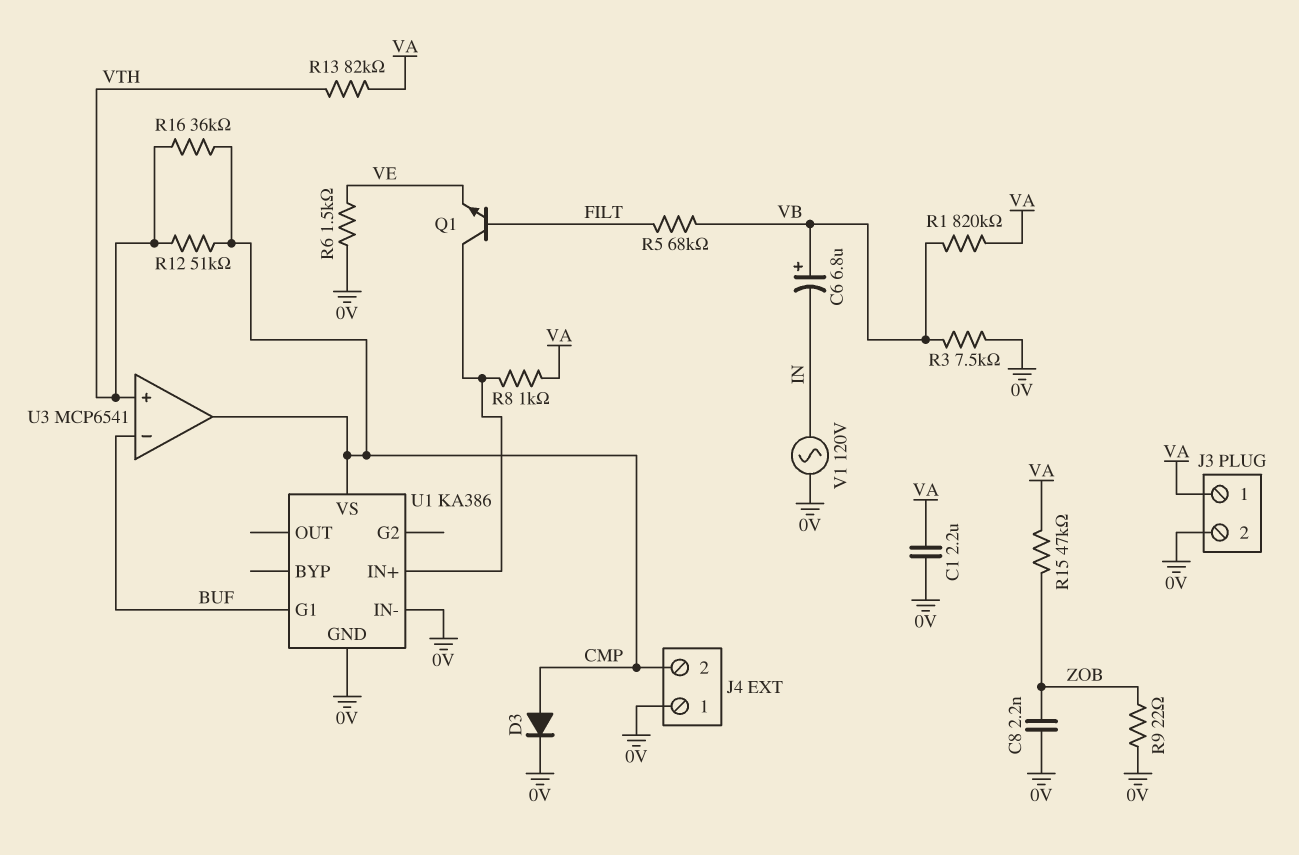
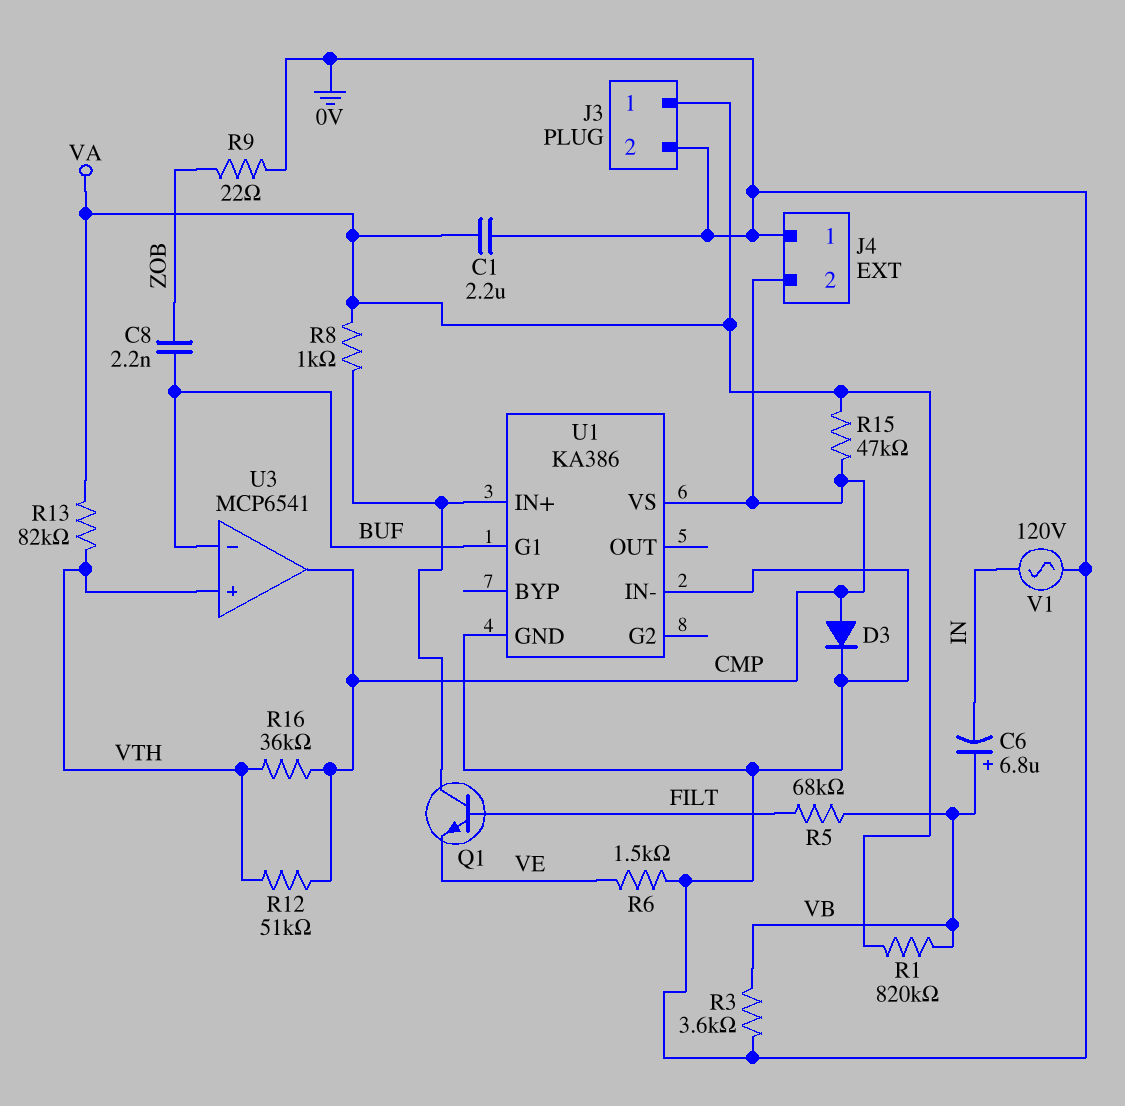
C8: 2.2nF (0V, ZOB) -> 2.2nF (BUF, ZOB)
R3: 7.5k (0V, VB) -> 3.6k (0V, VB)
R15: 47k (VA, ZOB) -> 47k (CMP, VA)

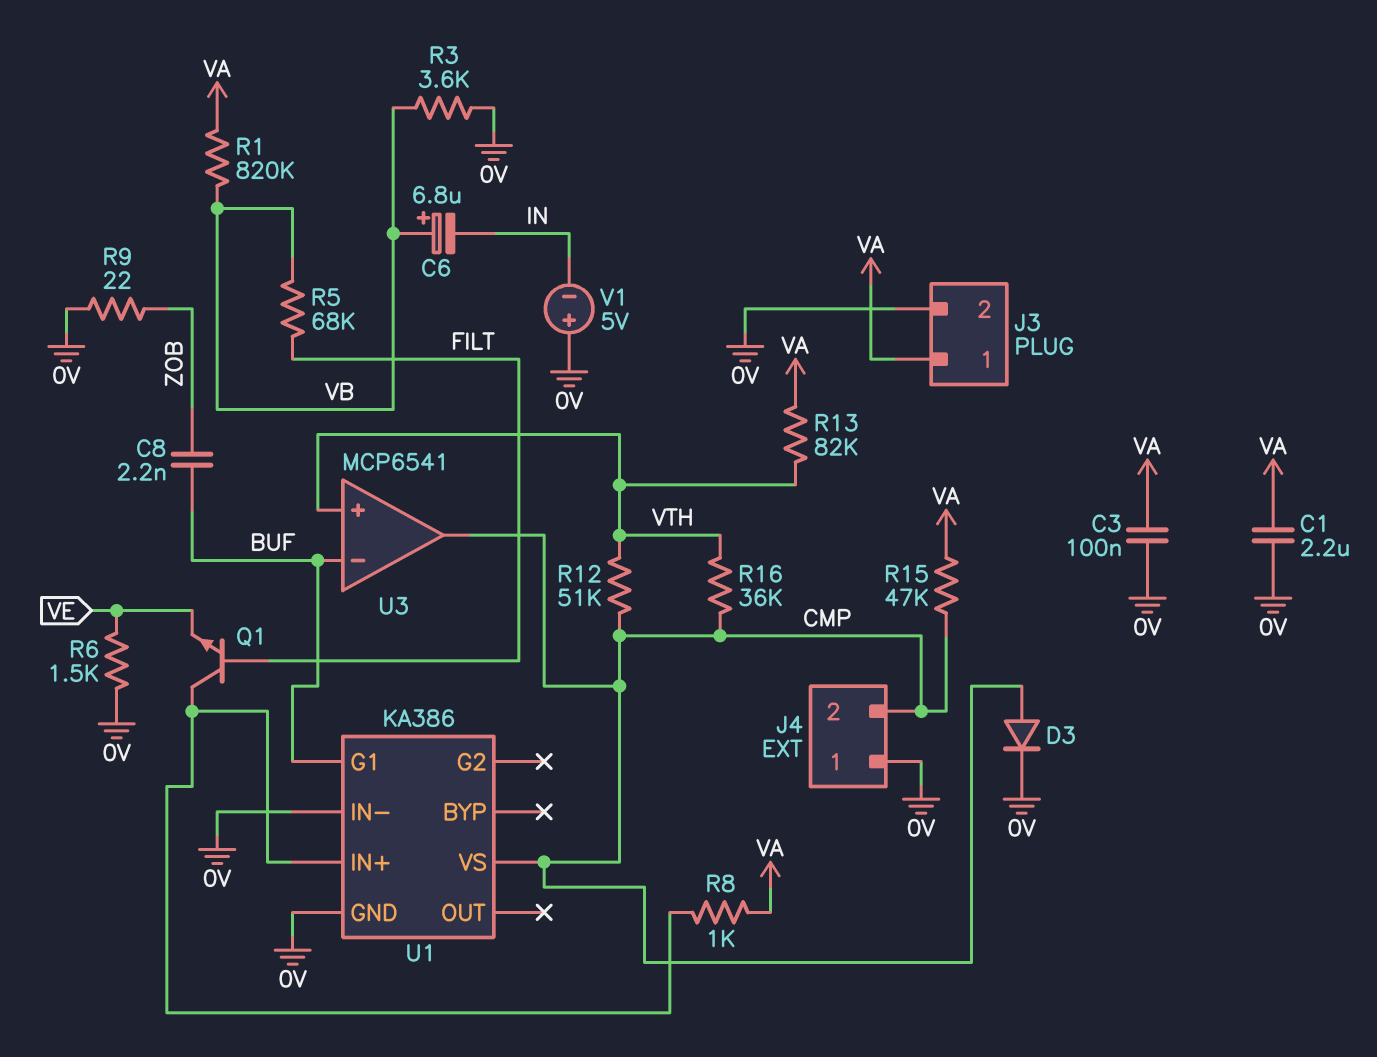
C3: none -> 100nF (0V, VA)
V1: AC 120V (0V, IN) -> 5V (plus 0V, minus IN)

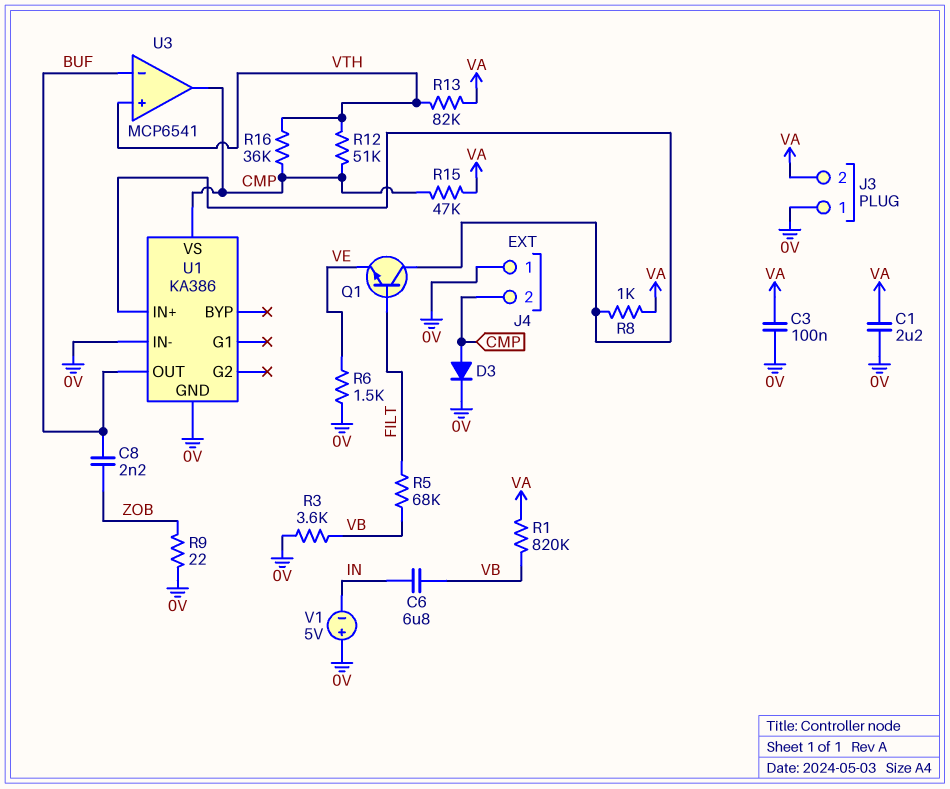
C6: 6.8uF (plus VB, minus IN) -> 6.8uF (IN, VB)
J3 pin 1: VA -> 0V
J3 pin 2: 0V -> VA
U1 pin G1: BUF -> none
U1 pin OUT: none -> BUF

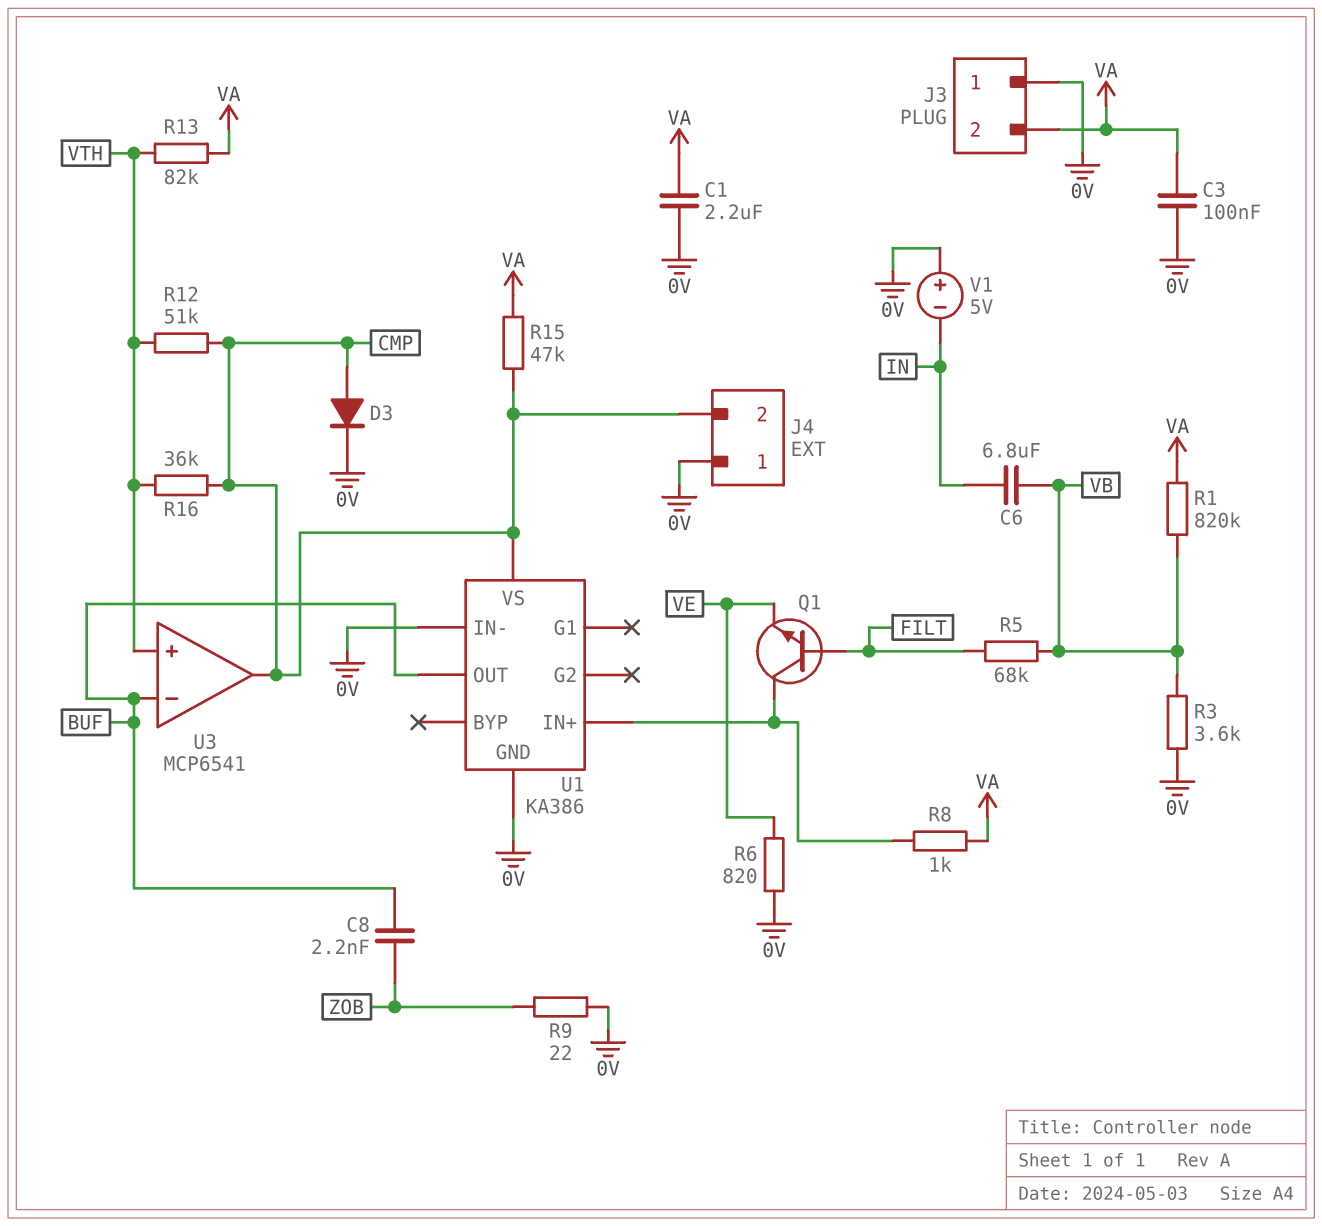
R6: 1.5k (0V, VE) -> 820 (0V, VE)

